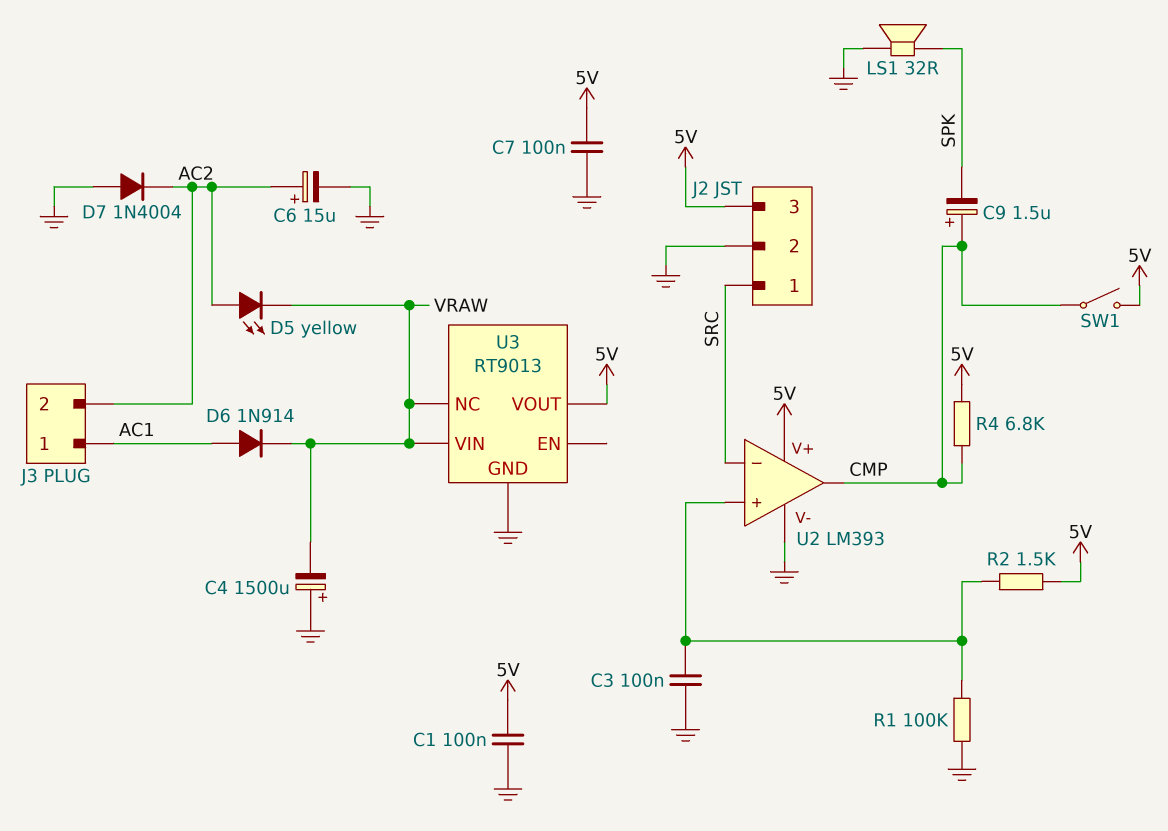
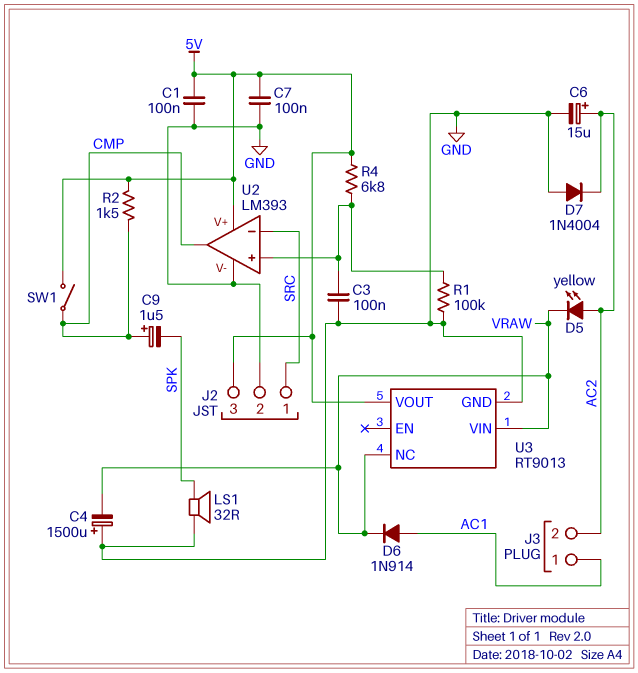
R2: 1.5k (5V, U2/in+) -> 1.5k (5V, CMP)
R4: 6.8k (5V, CMP) -> 6.8k (5V, U2/in+)

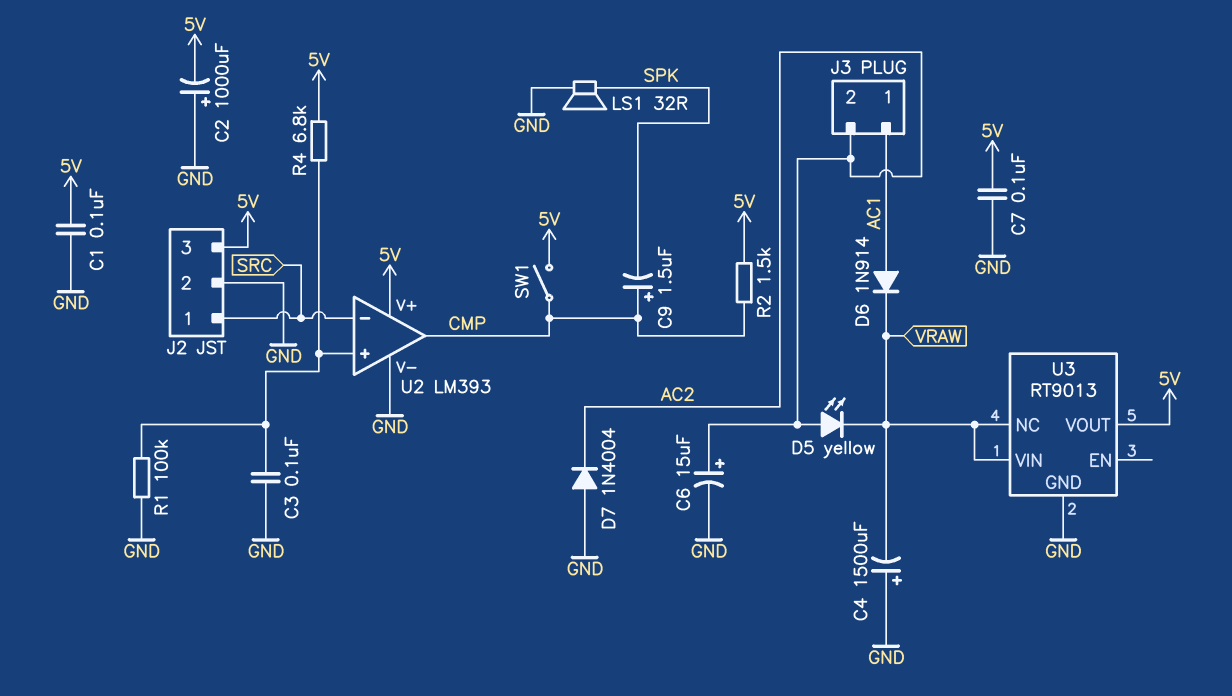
C2: none -> 1000uF (plus GND, minus 5V)

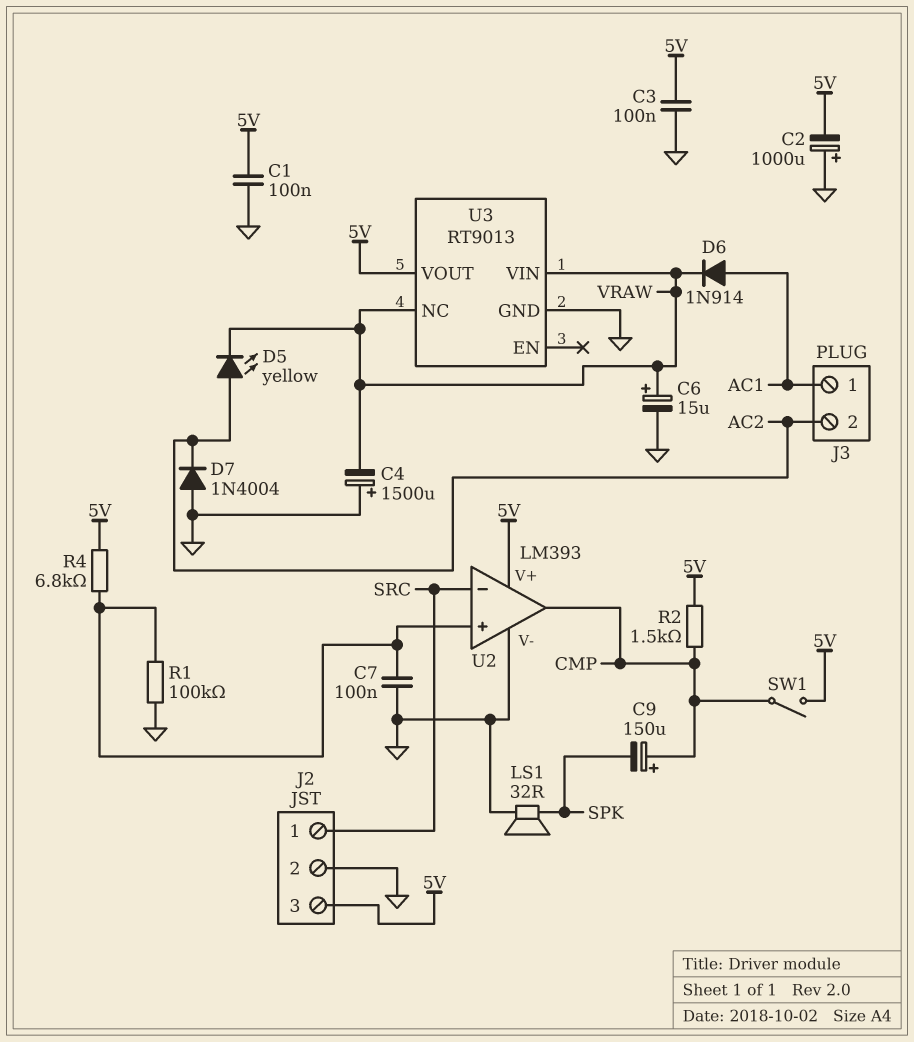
C3: 100nF (GND, U2/in+) -> 100nF (5V, GND)
C6: 15uF (plus AC2, minus GND) -> 15uF (plus VRAW, minus GND)
C7: 100nF (5V, GND) -> 100nF (GND, U2/in+)
C9: 1.5uF (plus CMP, minus SPK) -> 150uF (plus CMP, minus SPK)

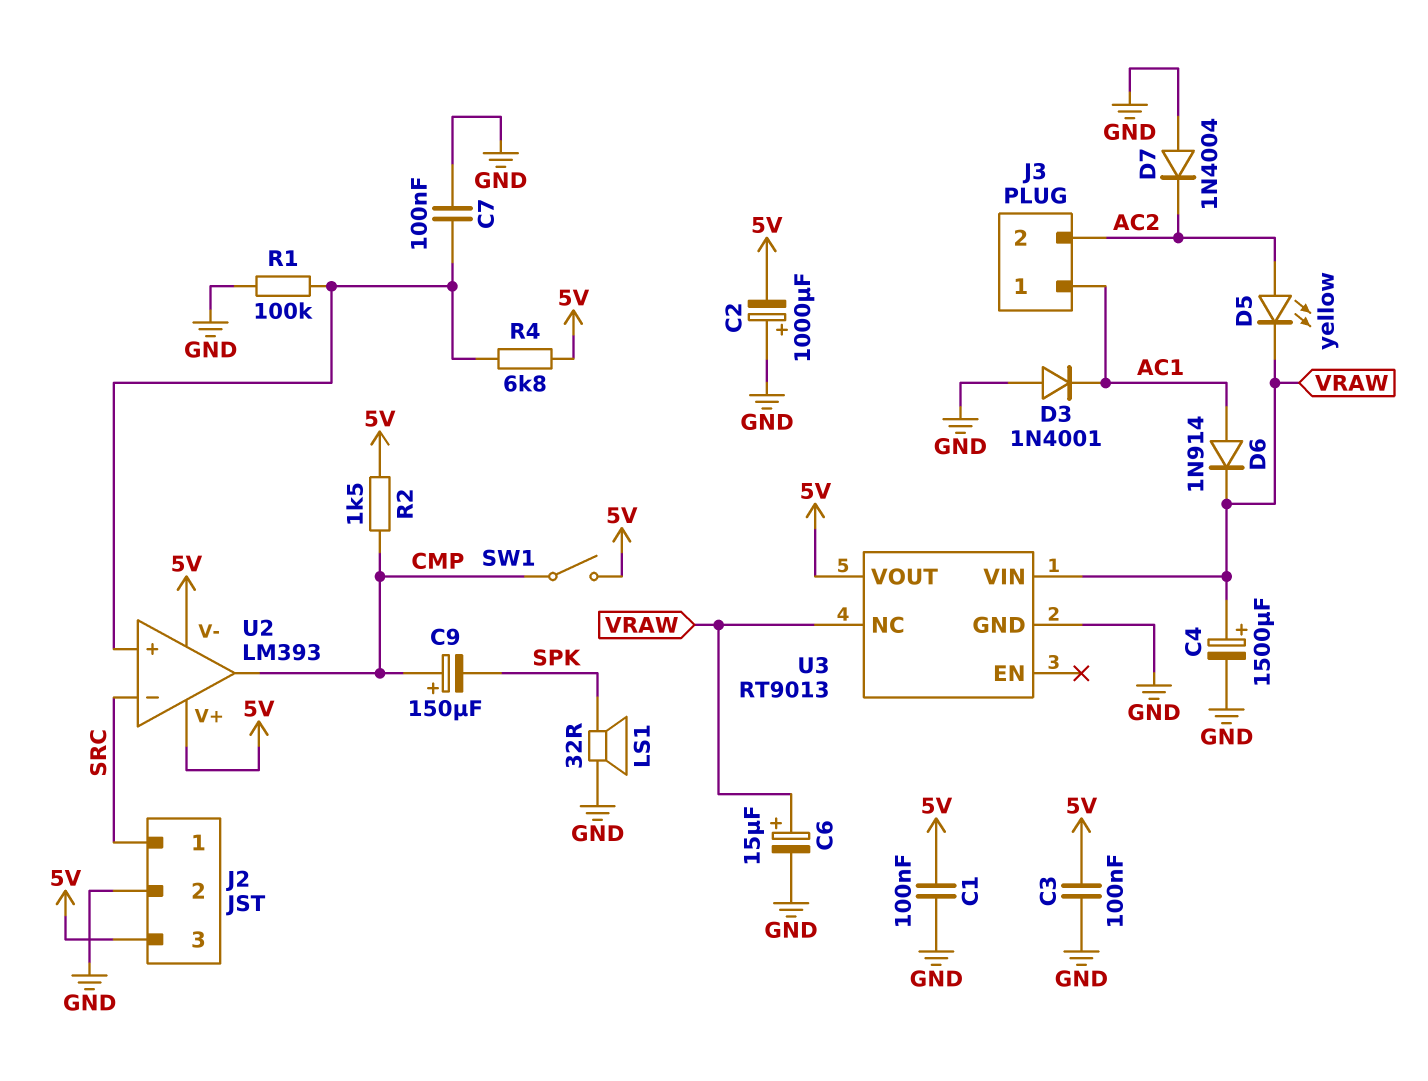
C4: 1500uF (plus GND, minus VRAW) -> 1500uF (plus VRAW, minus GND)
D3: none -> diode 1N4001 (A GND, K AC1)
U2 pin V-: GND -> 5V

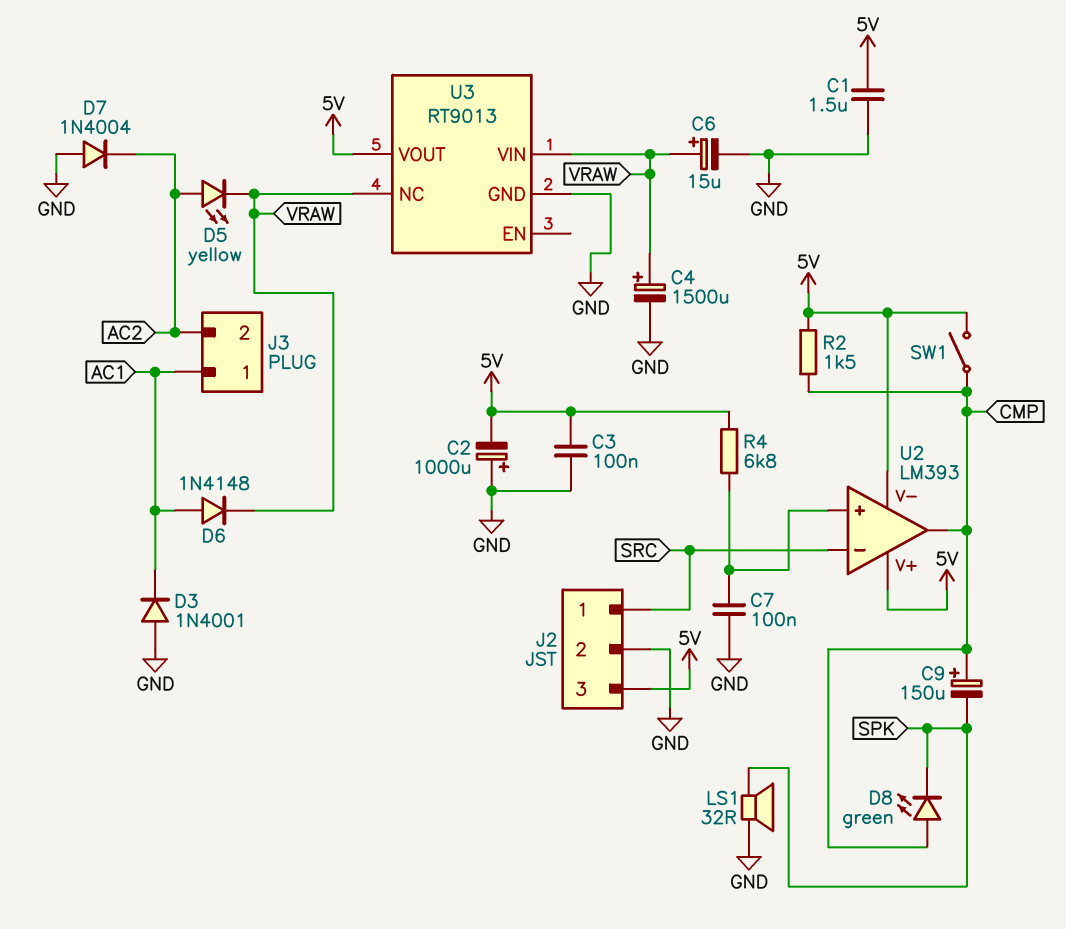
C1: 100nF (5V, GND) -> 1.5uF (5V, GND)
D6: diode 1N914 (A AC1, K VRAW) -> diode 1N4148 (A AC1, K VRAW)
D8: none -> LED green (A CMP, K SPK)
R1: 100k (GND, U2/in+) -> none

